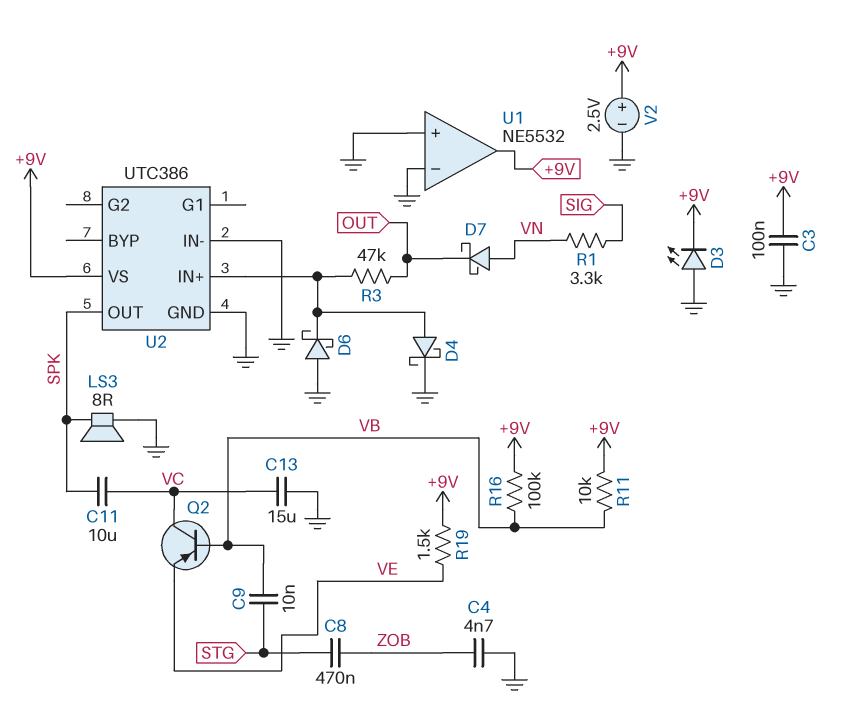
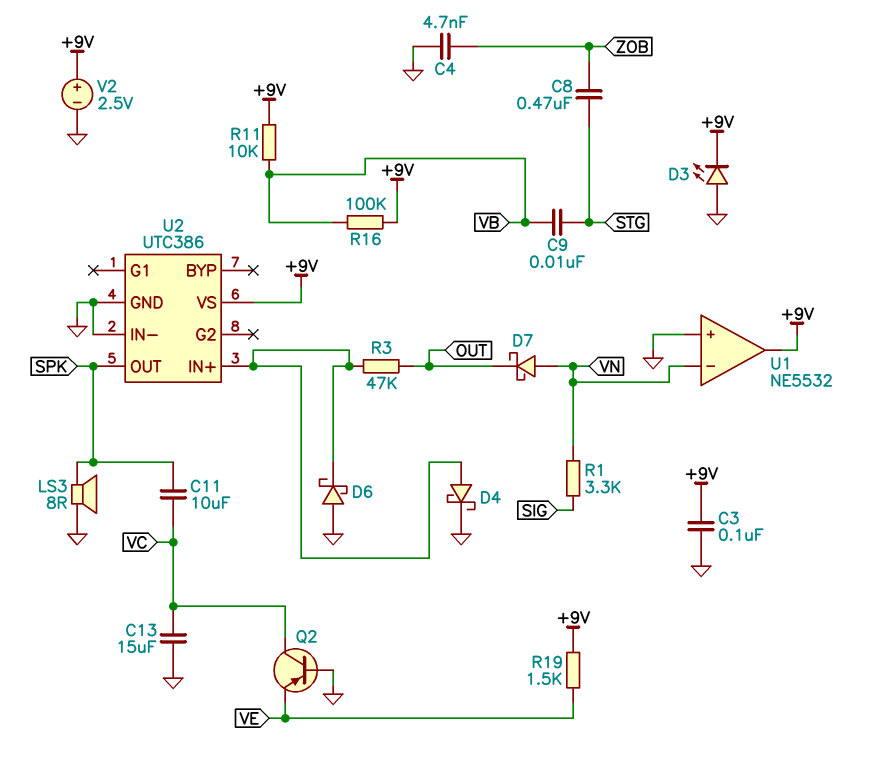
Q2: PNP (B VB, C VC, E VE) -> PNP (B GND, C VC, E VE)
U1 pin in-: GND -> VN

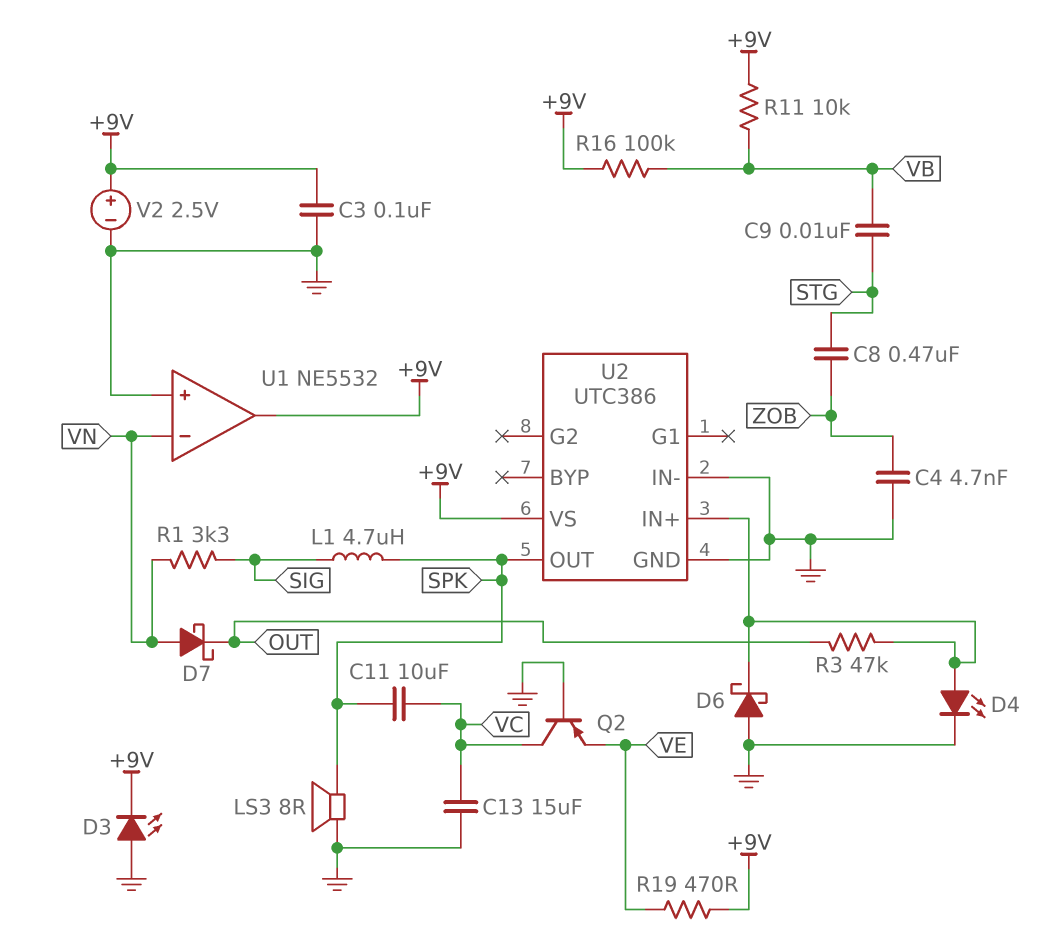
D4: schottky (A U2/IN+, K GND) -> LED (A U2/IN+, K GND)
L1: none -> 4.7uH (SIG, SPK)
R19: 1.5k (+9V, VE) -> 470 (+9V, VE)

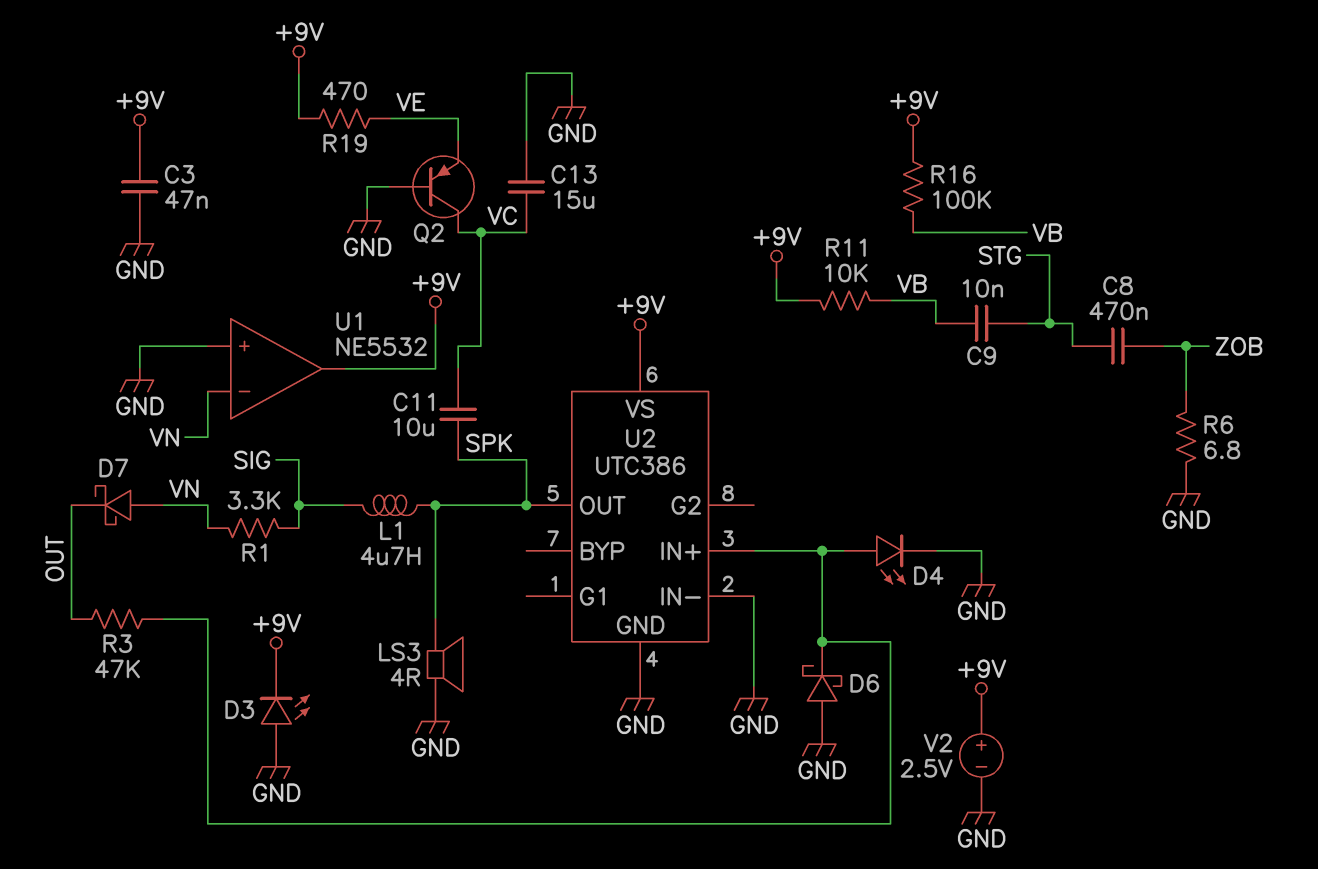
C3: 100nF (+9V, GND) -> 47nF (+9V, GND)
C4: 4.7nF (GND, ZOB) -> none
LS3: speaker 8R (GND, SPK) -> speaker 4R (GND, SPK)
R6: none -> 6.8 (GND, ZOB)

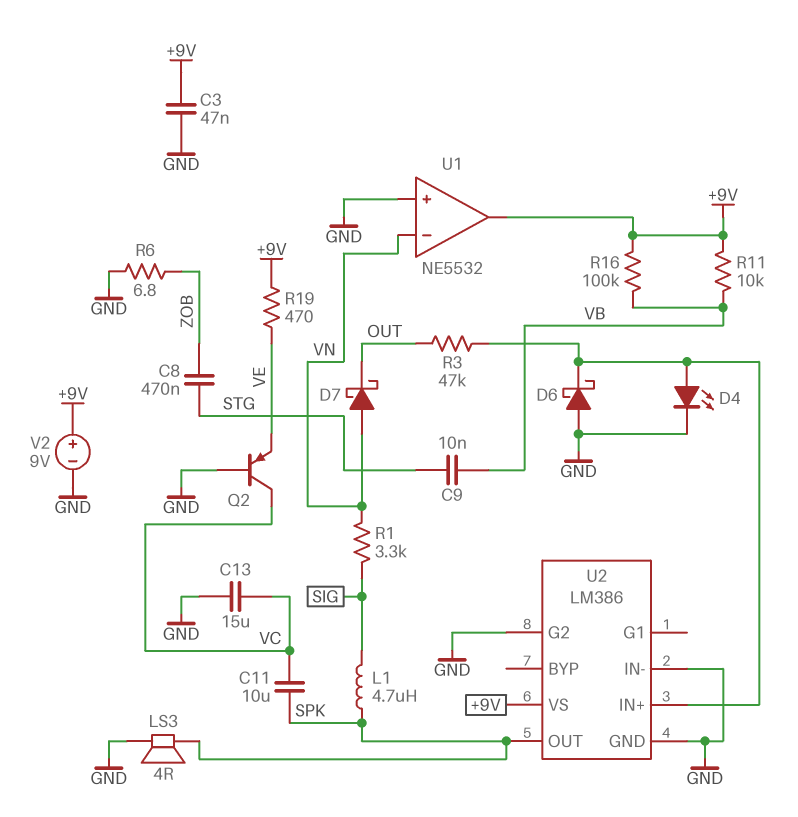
D3: LED (A GND, K +9V) -> none
U2: UTC386 -> LM386
U2 pin G2: none -> GND
V2: 2.5V (plus +9V, minus GND) -> 9V (plus +9V, minus GND)

